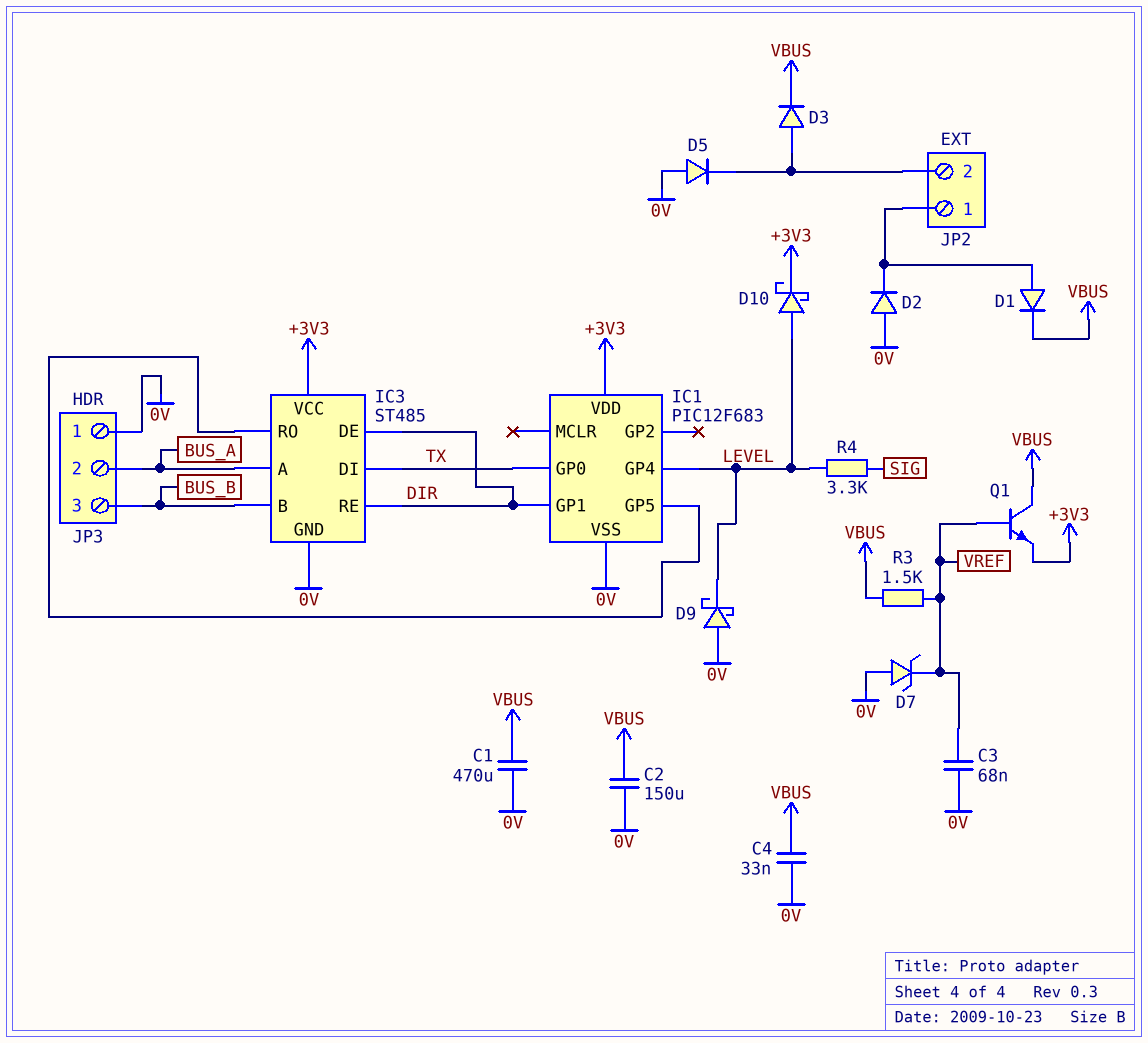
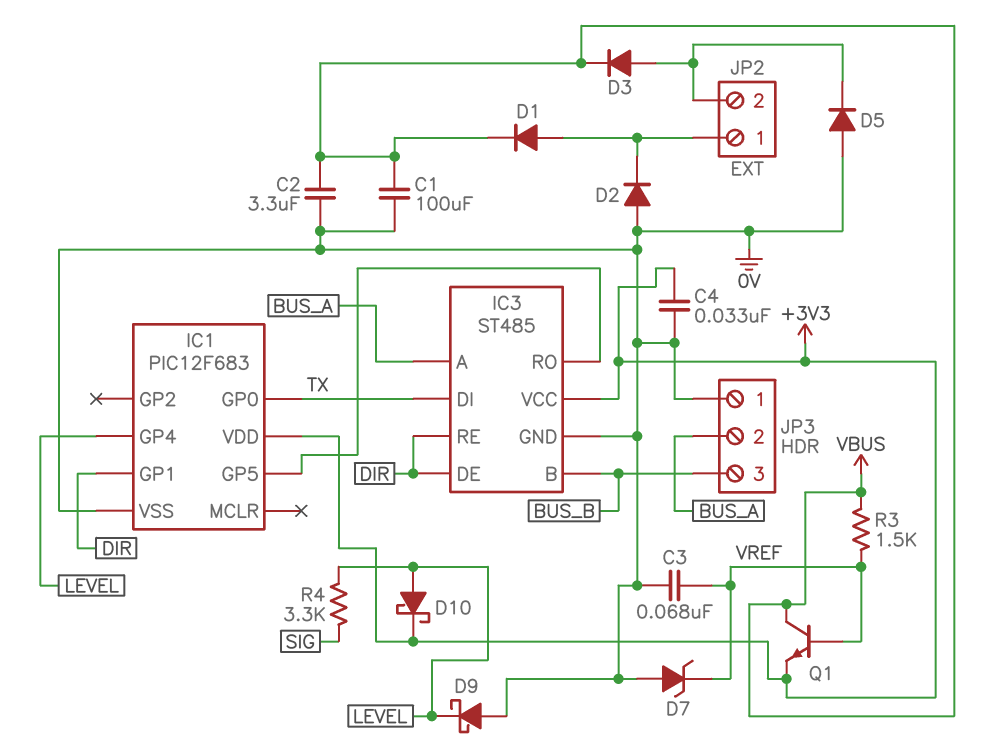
C1: 470uF (0V, VBUS) -> 100uF (0V, VBUS)
C2: 150uF (0V, VBUS) -> 3.3uF (0V, VBUS)
C4: 33nF (0V, VBUS) -> 33nF (+3V3, 0V)

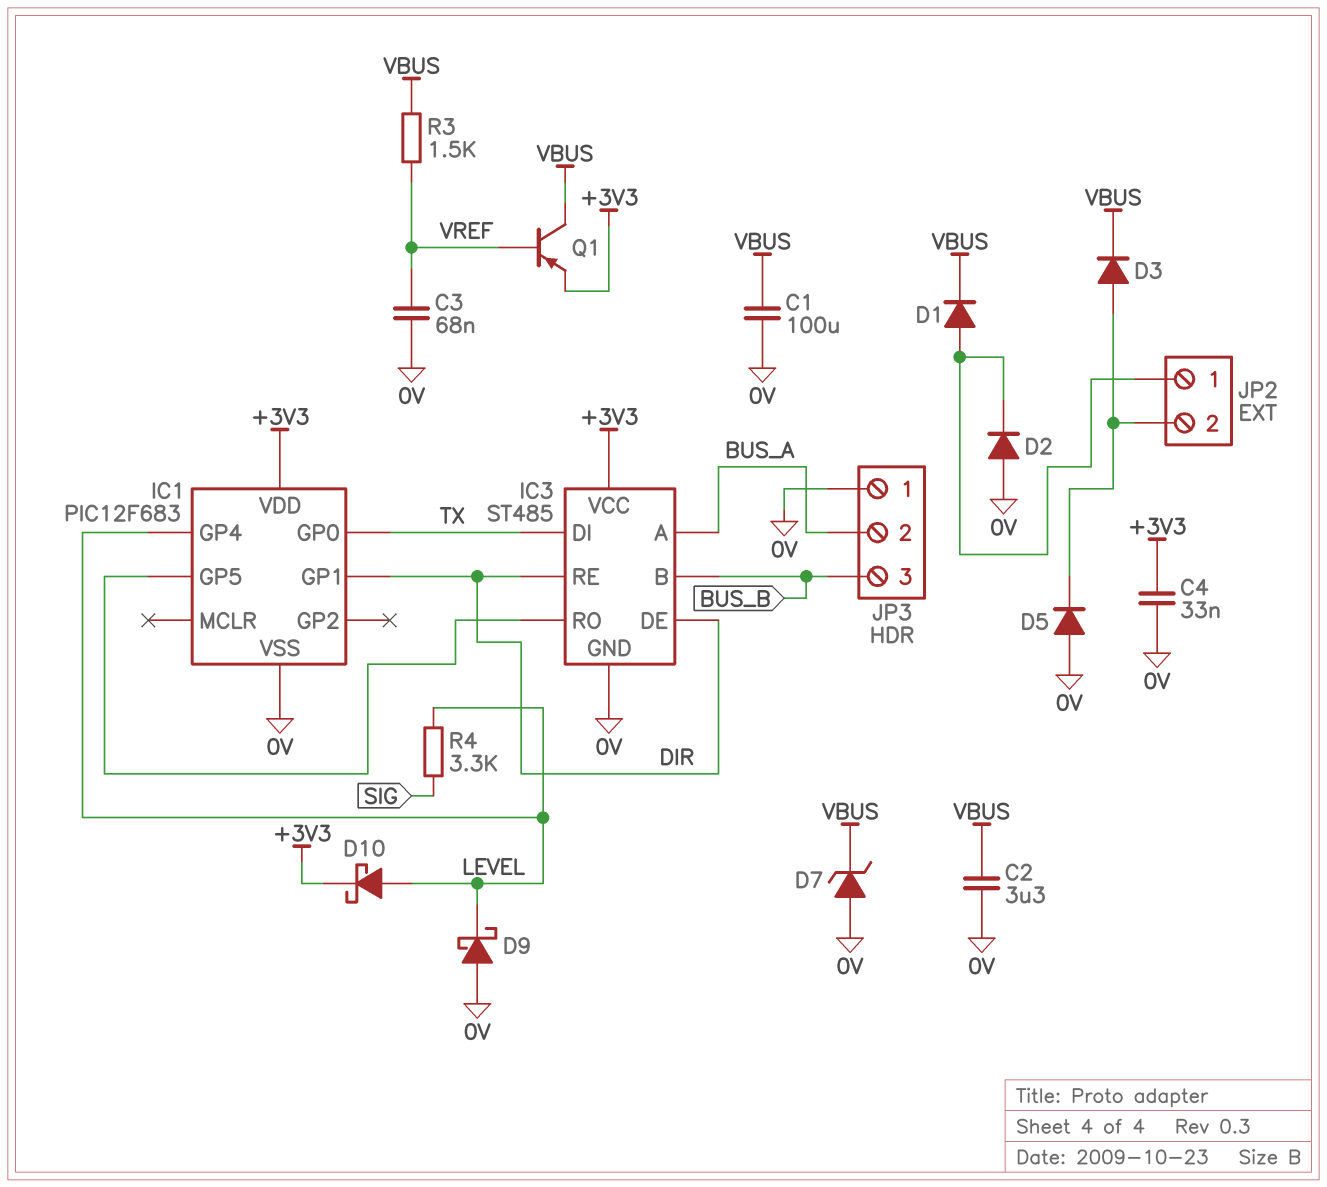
D7: zener (A 0V, K VREF) -> zener (A 0V, K VBUS)
Q1: NPN (B VREF, C VBUS, E +3V3) -> PNP (B VREF, C VBUS, E +3V3)

